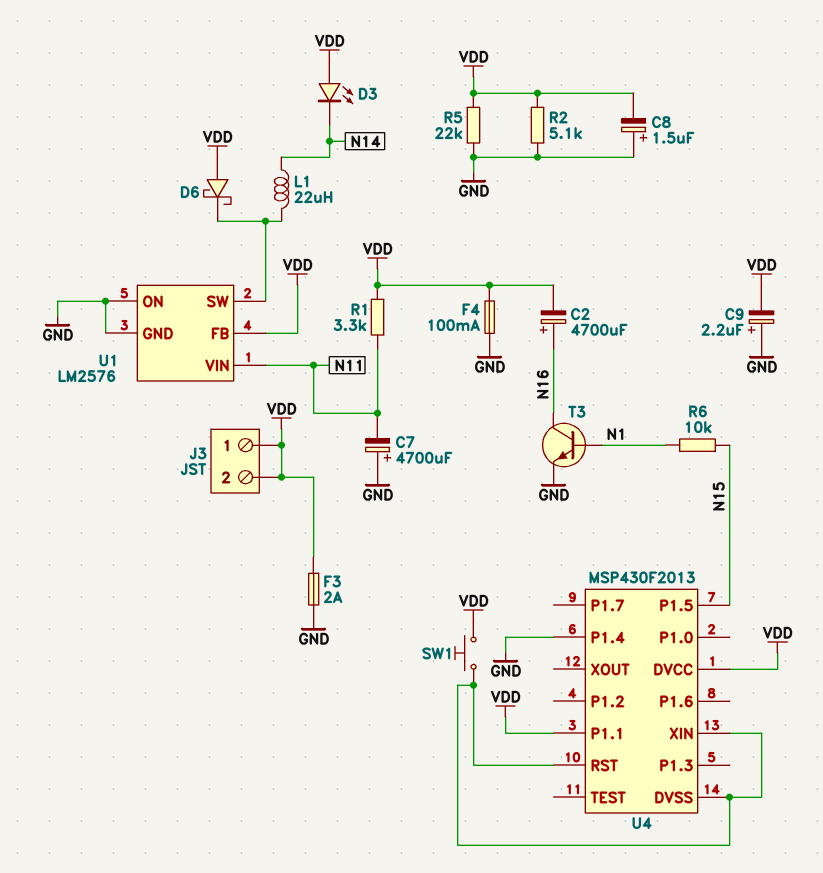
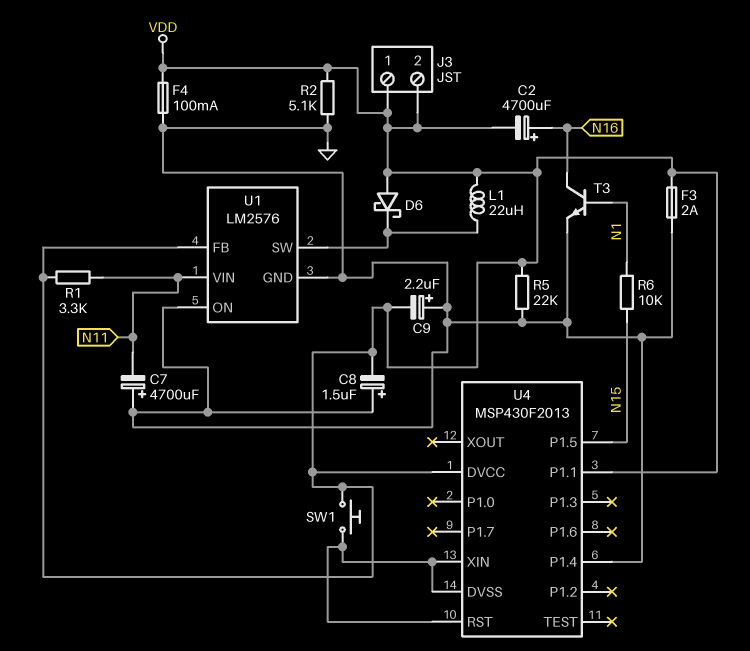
D3: LED (A VDD, K N14) -> none
L1: 22uH (N14, U1/SW) -> 22uH (U1/SW, VDD)

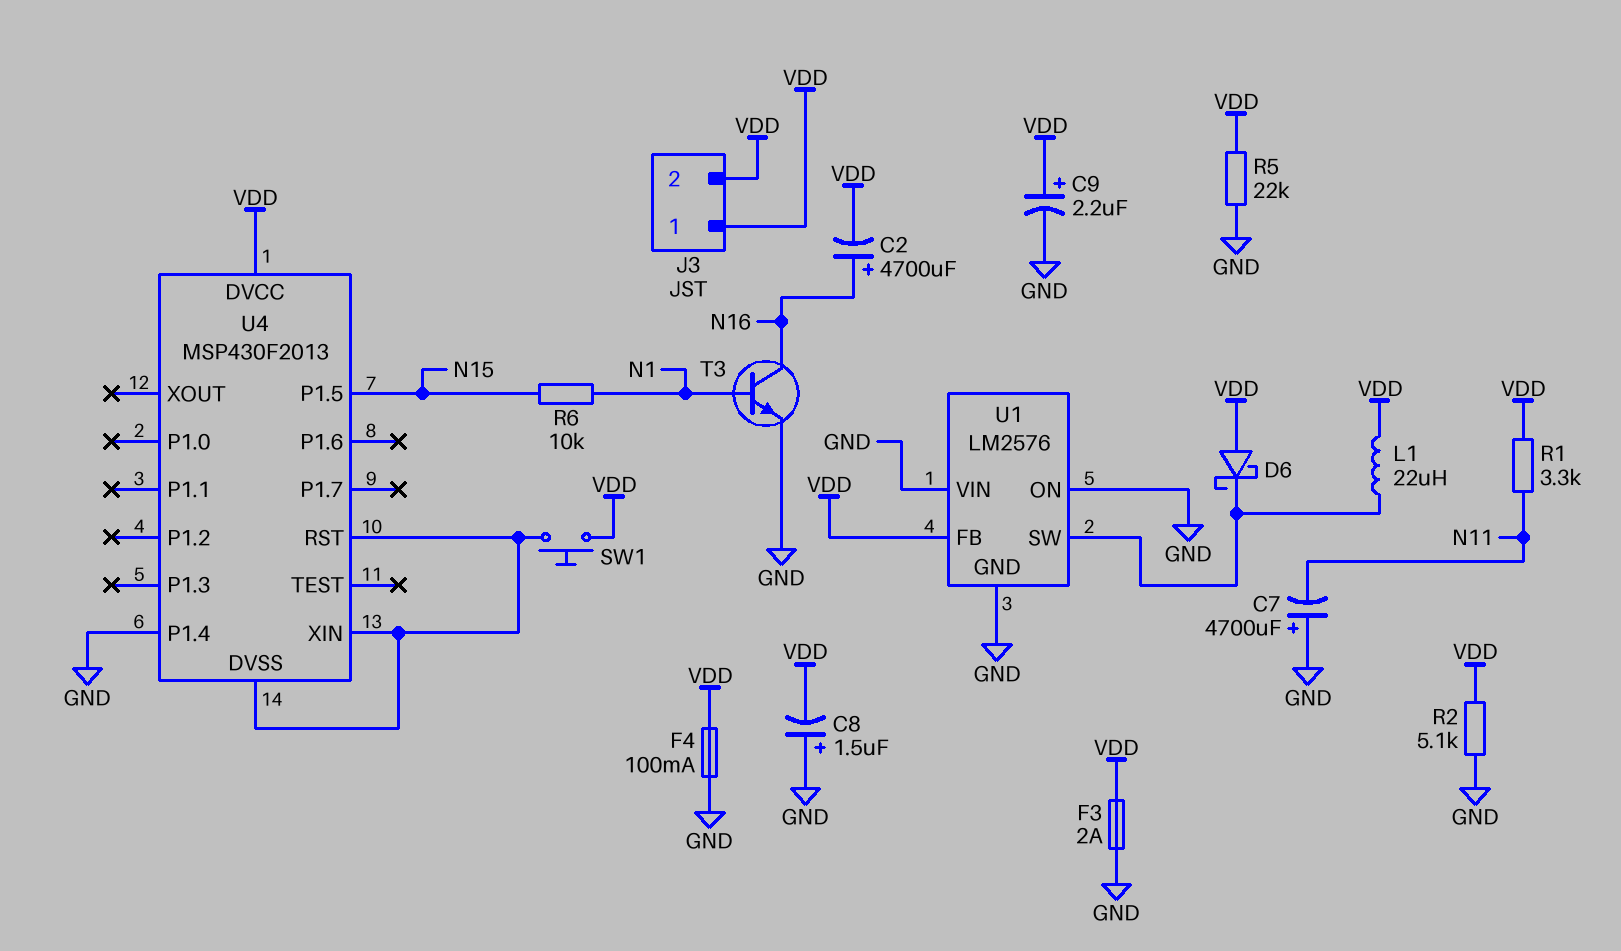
C9: 2.2uF (plus GND, minus VDD) -> 2.2uF (plus VDD, minus GND)
U1 pin VIN: N11 -> GND
U4 pin P1.1: VDD -> none

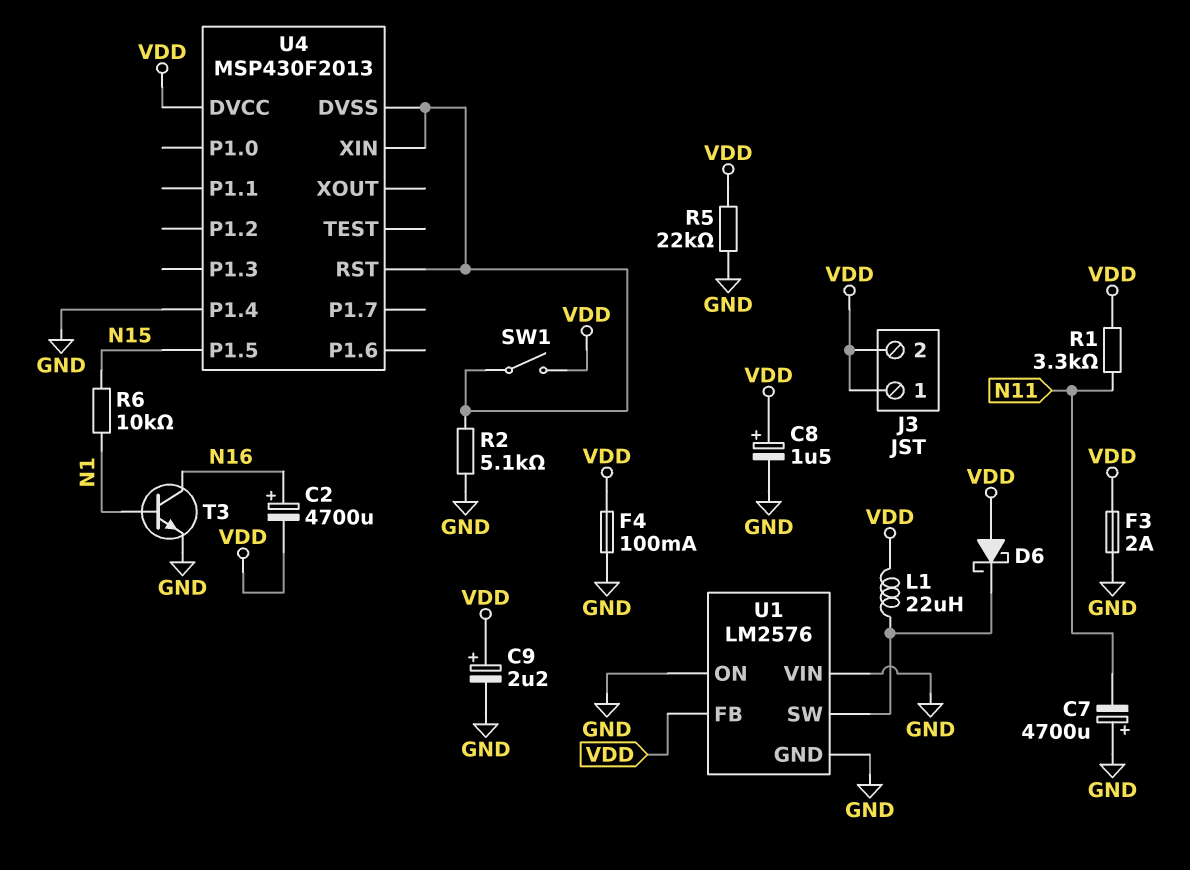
C8: 1.5uF (plus GND, minus VDD) -> 1.5uF (plus VDD, minus GND)
R2: 5.1k (GND, VDD) -> 5.1k (GND, U4/DVSS)
SW1: button (U4/DVSS, VDD) -> switch (U4/DVSS, VDD)

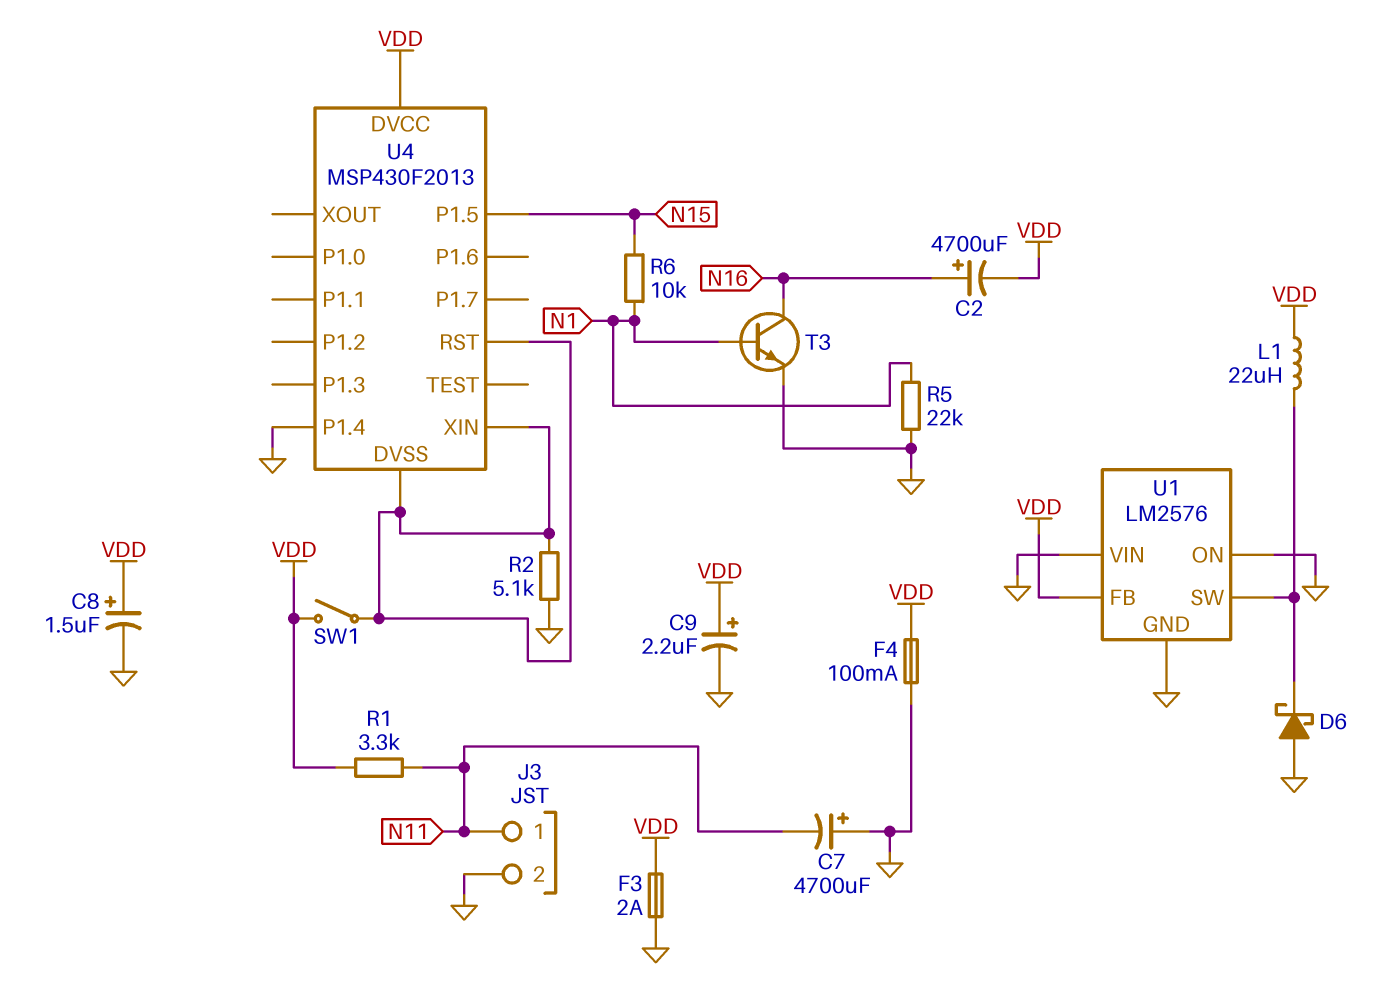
D6: schottky (A VDD, K U1/SW) -> schottky (A GND, K U1/SW)
J3 pin 1: VDD -> N11
J3 pin 2: VDD -> GND
R5: 22k (GND, VDD) -> 22k (GND, N1)

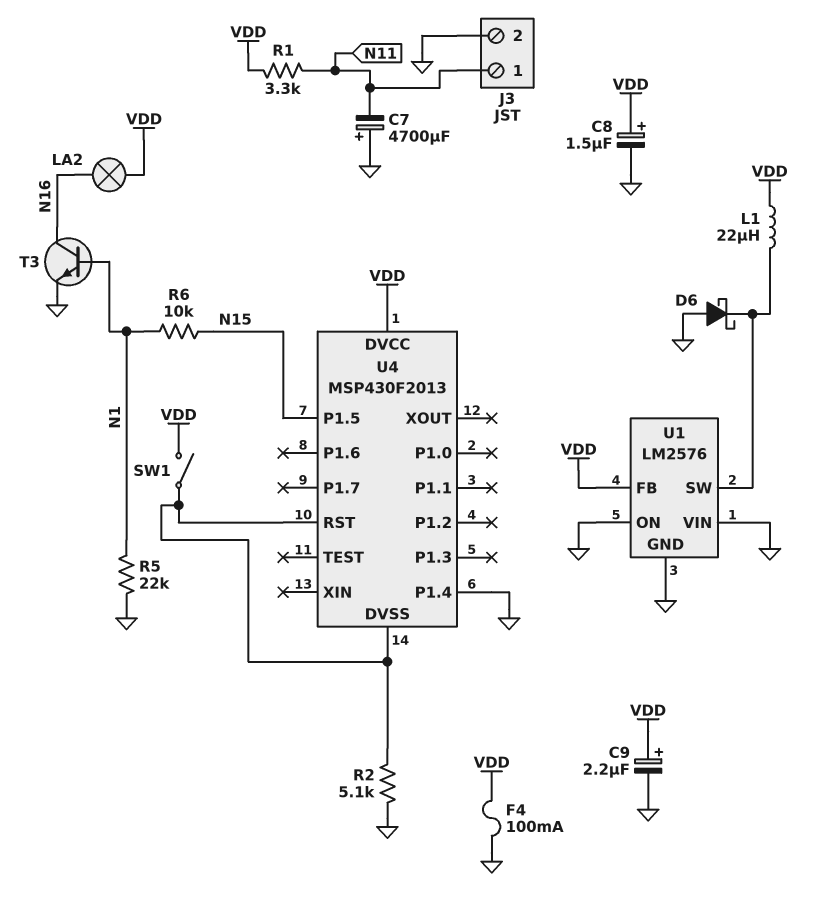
C2: 4700uF (plus N16, minus VDD) -> none
F3: 2A (GND, VDD) -> none
LA2: none -> lamp (N16, VDD)
U4 pin XIN: U4/DVSS -> none

